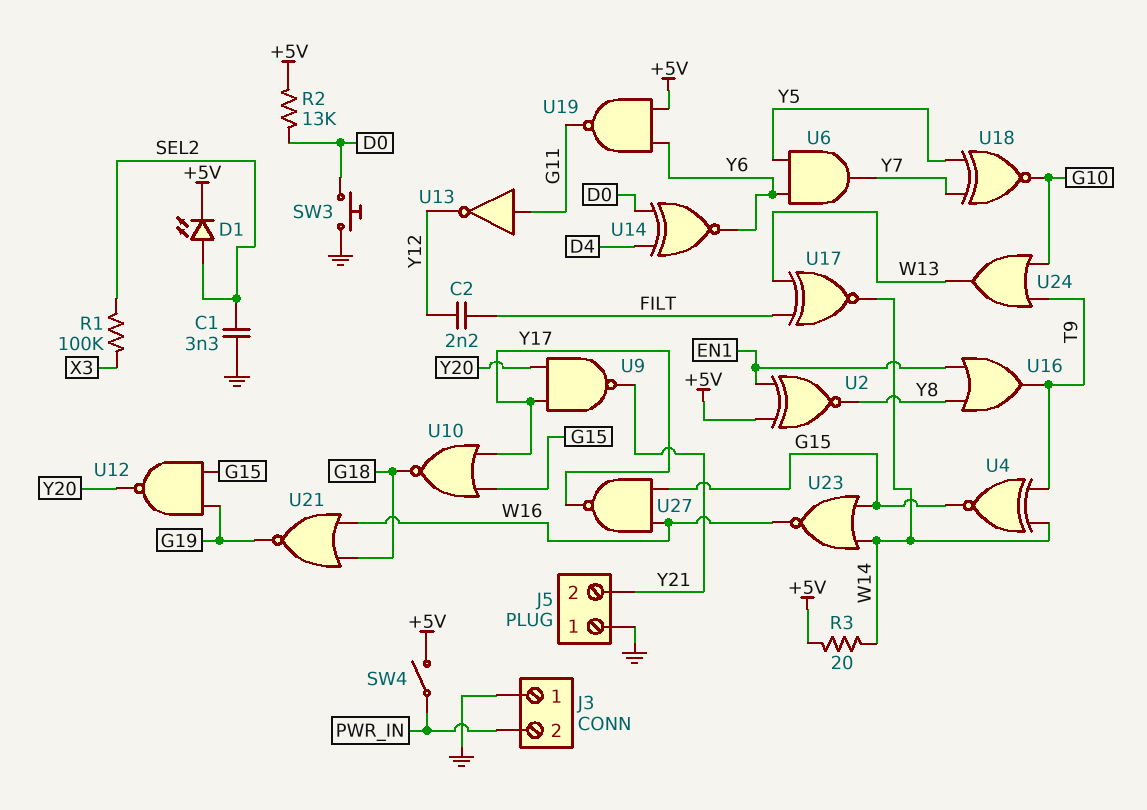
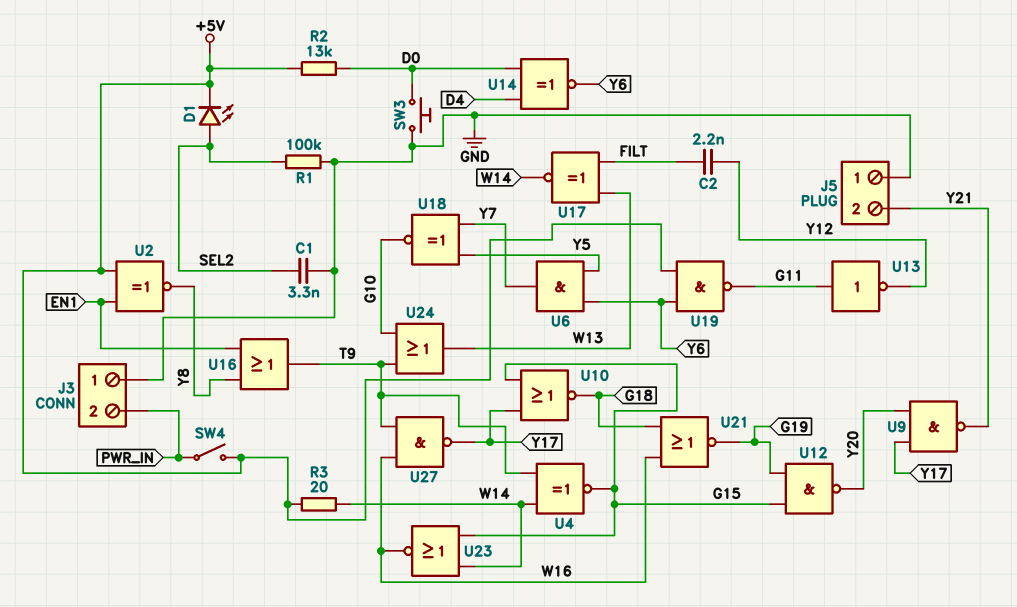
R1: 100k (SEL2, X3) -> 100k (GND, SEL2)
U27: NAND (in G15, in W16, out Y17) -> NAND (in T9, in W16, out Y17)

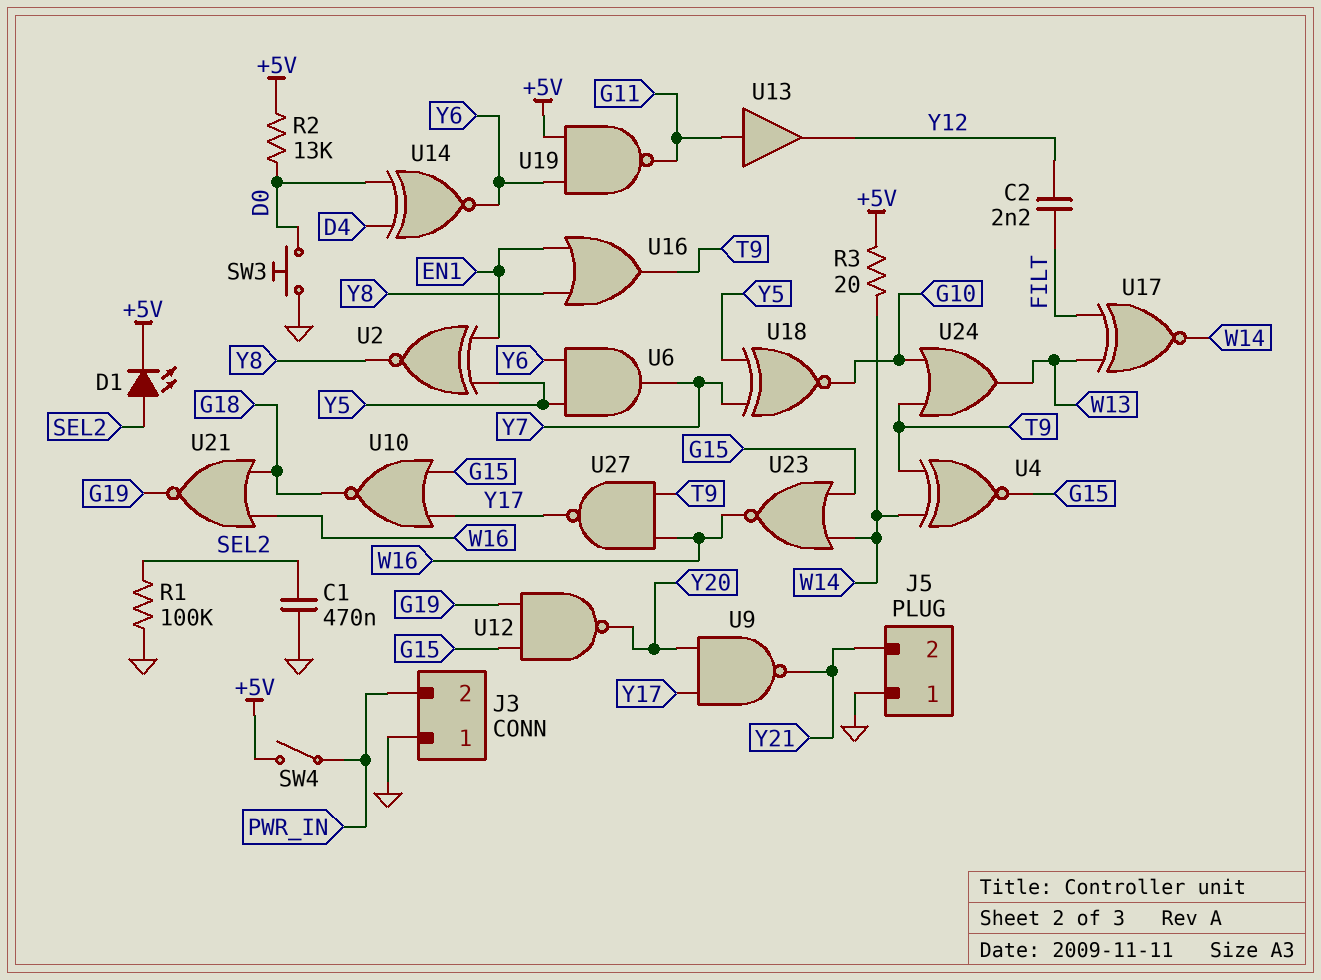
C1: 3.3nF (GND, SEL2) -> 470nF (GND, SEL2)
U2: XNOR (in +5V, in EN1, out Y8) -> XNOR (in EN1, in Y5, out Y8)
U13: NOT (in G11, out Y12) -> buffer (in G11, out Y12)

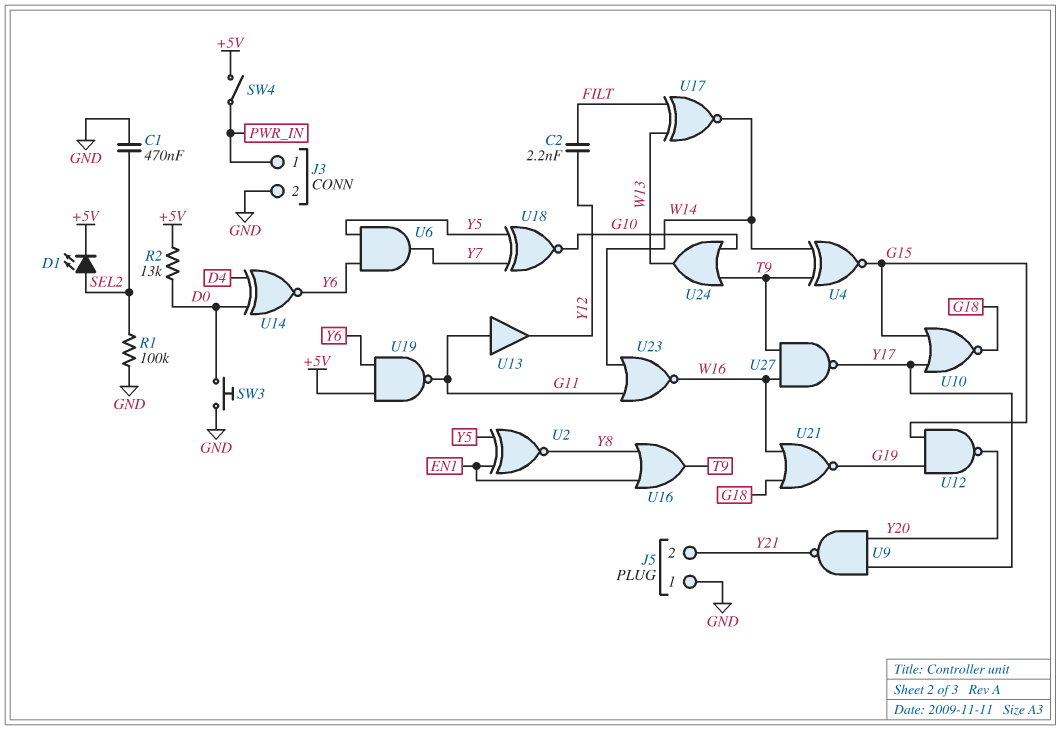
J3 pin 1: GND -> PWR_IN
J3 pin 2: PWR_IN -> GND
R3: 20 (+5V, W14) -> none
U23: NOR (in G15, in W14, out W16) -> NOR (in G11, in W14, out W16)

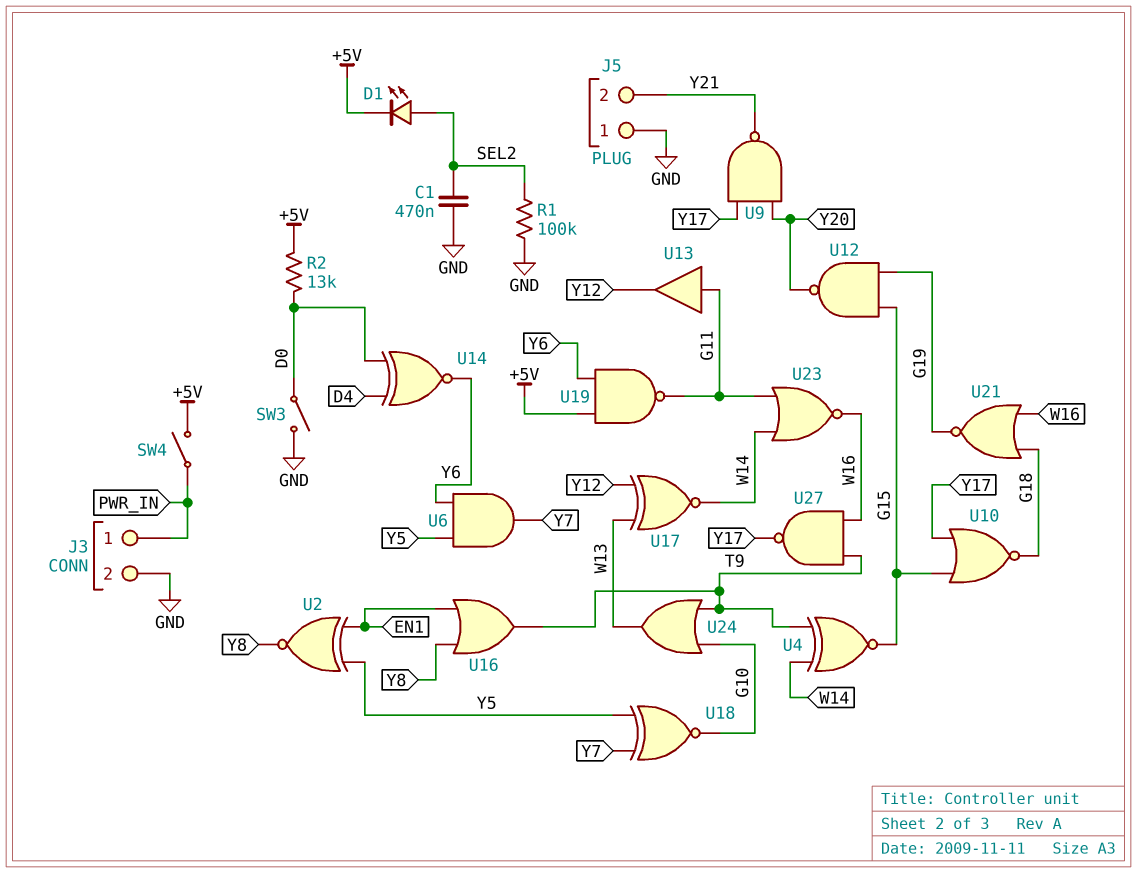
C2: 2.2nF (FILT, Y12) -> none
SW3: button (D0, GND) -> switch (D0, GND)
U17: XNOR (in FILT, in W13, out W14) -> XNOR (in W13, in Y12, out W14)

